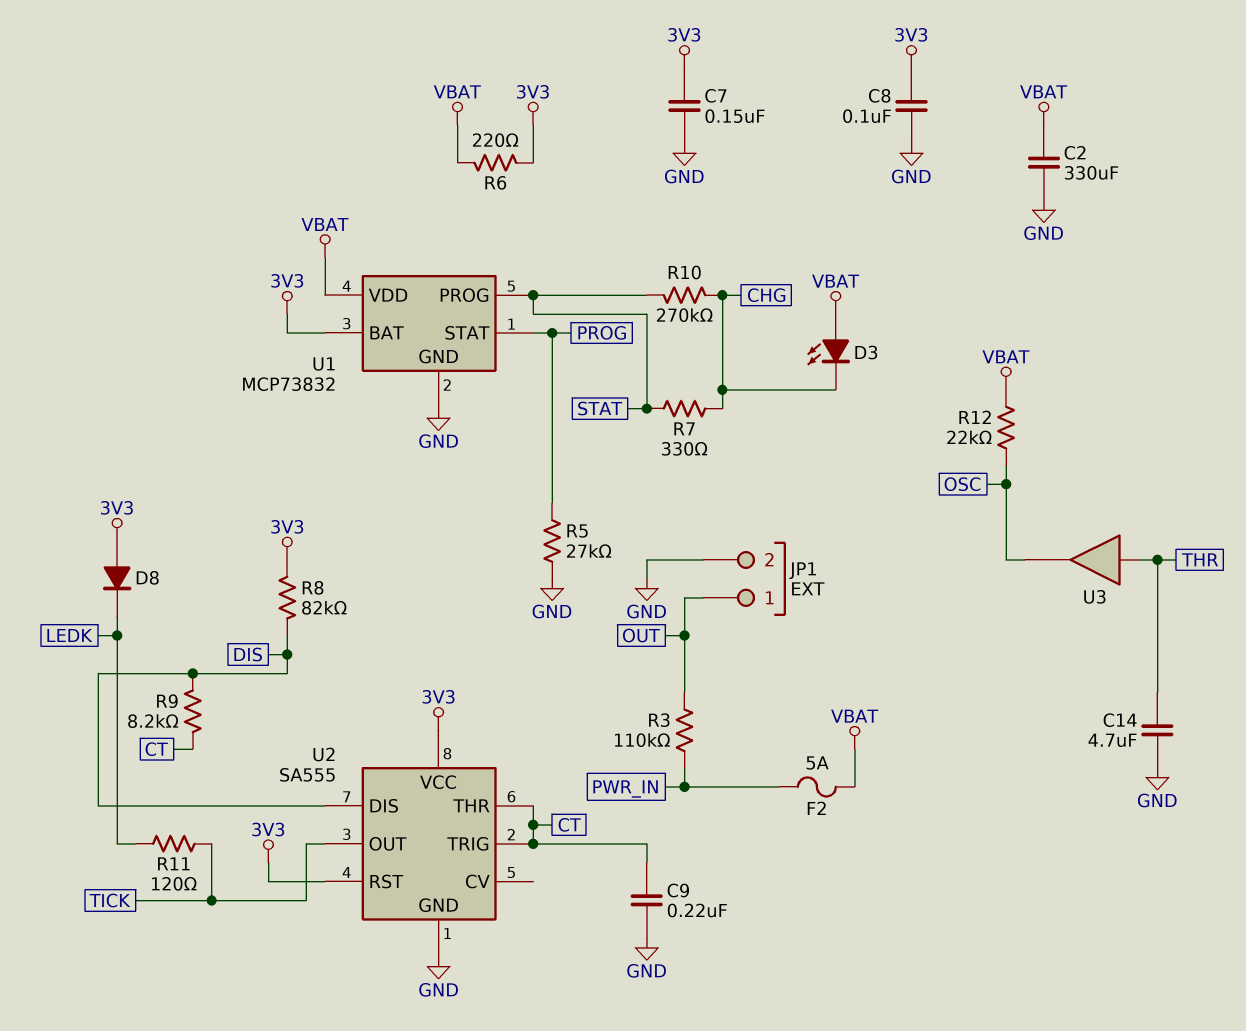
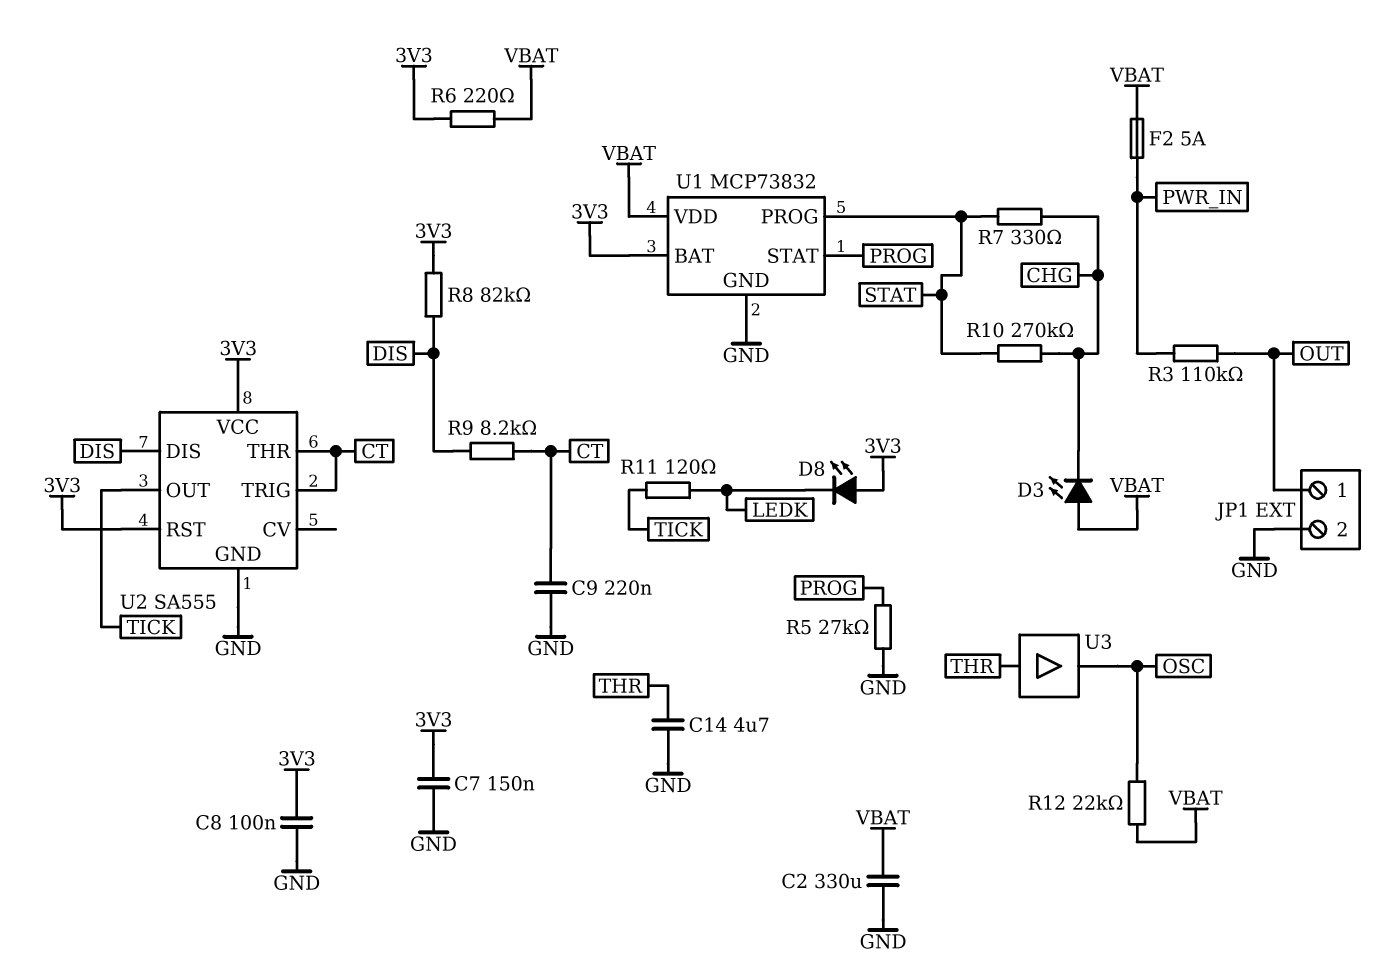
D8: diode (A 3V3, K LEDK) -> LED (A 3V3, K LEDK)

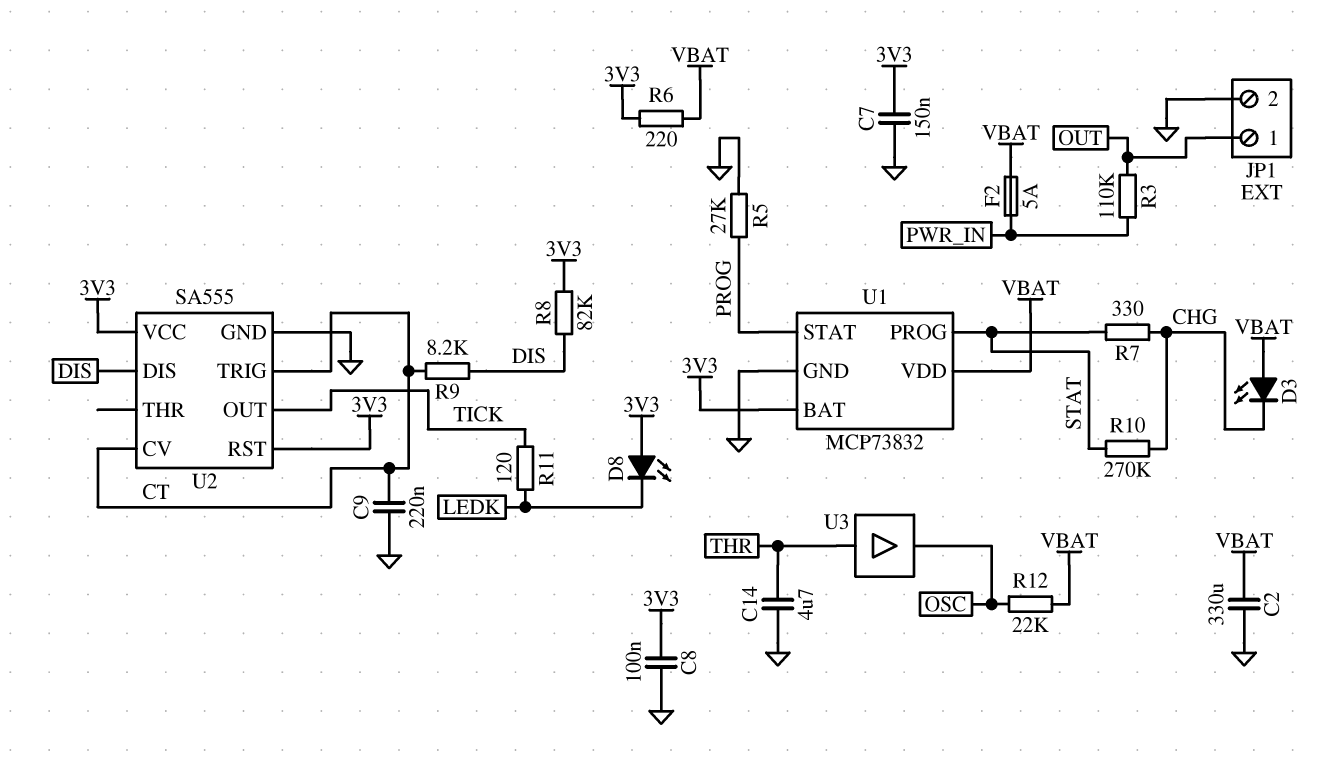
U2 pin CV: none -> CT
U2 pin THR: CT -> none

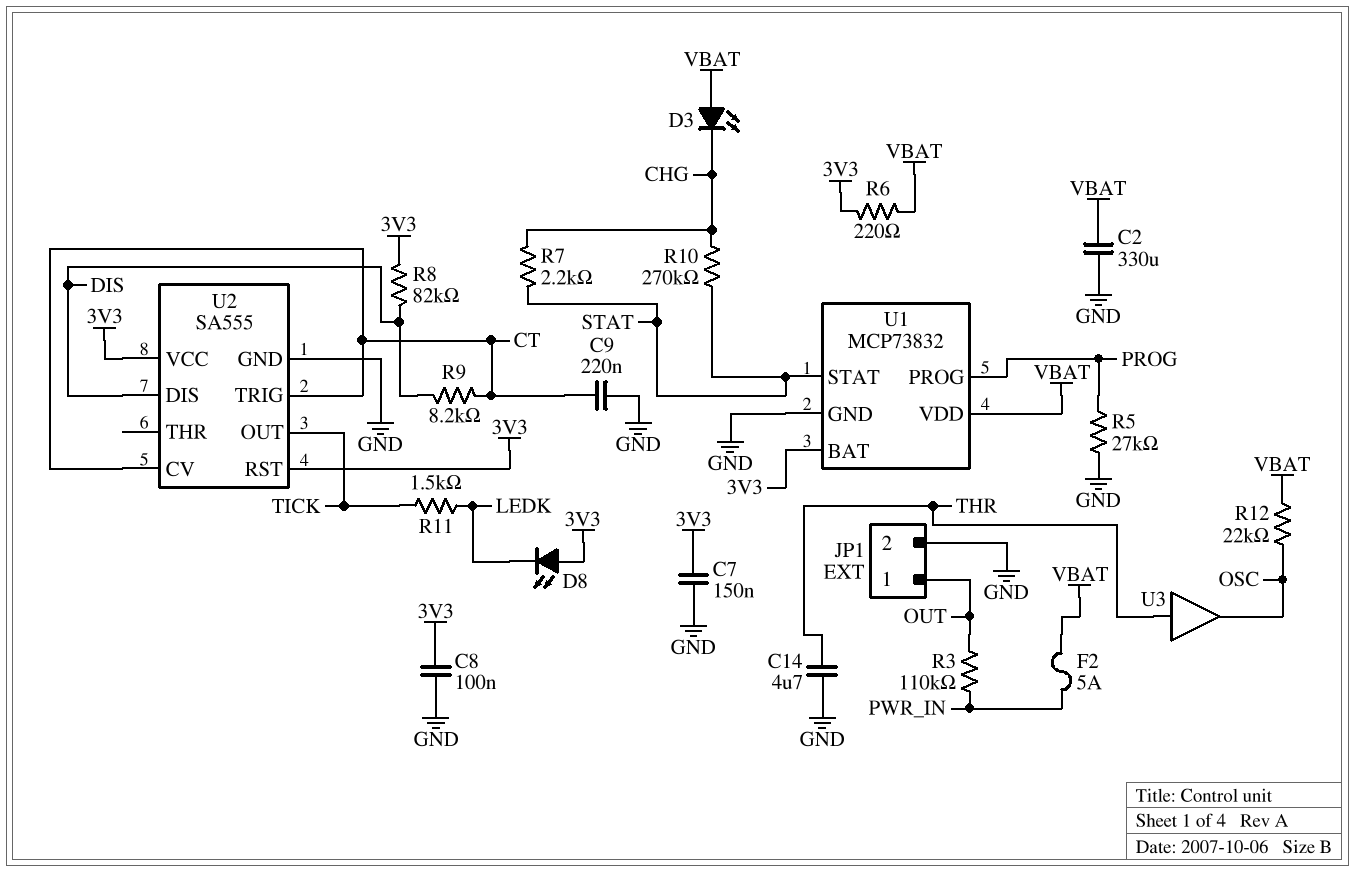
R7: 330 (CHG, STAT) -> 2.2k (CHG, STAT)
R11: 120 (LEDK, TICK) -> 1.5k (LEDK, TICK)
U1 pin PROG: STAT -> PROG
U1 pin STAT: PROG -> STAT

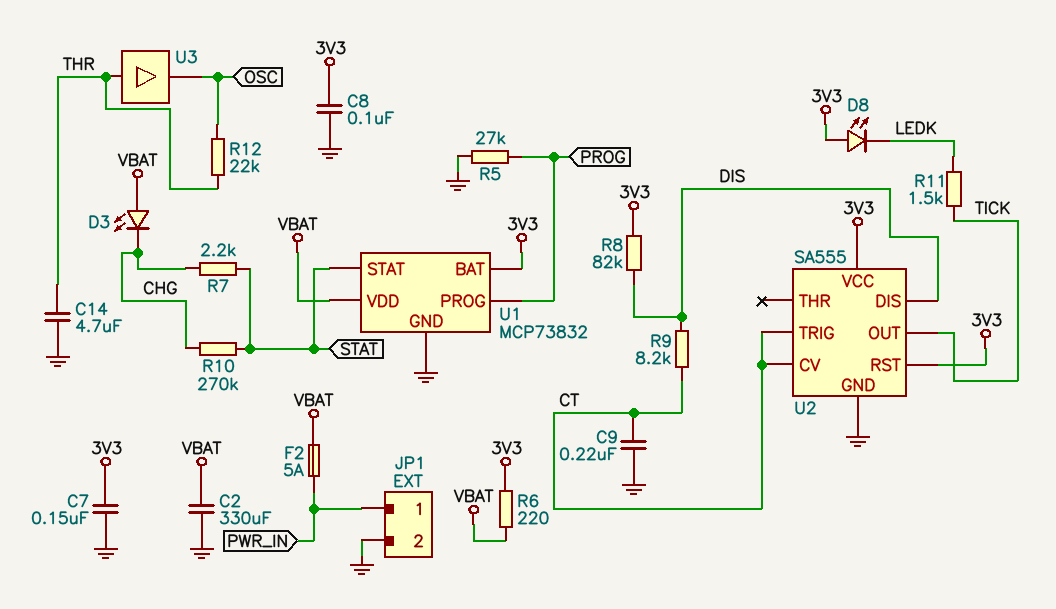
JP1 pin 1: OUT -> PWR_IN
R3: 110k (OUT, PWR_IN) -> none
R12: 22k (OSC, VBAT) -> 22k (OSC, THR)

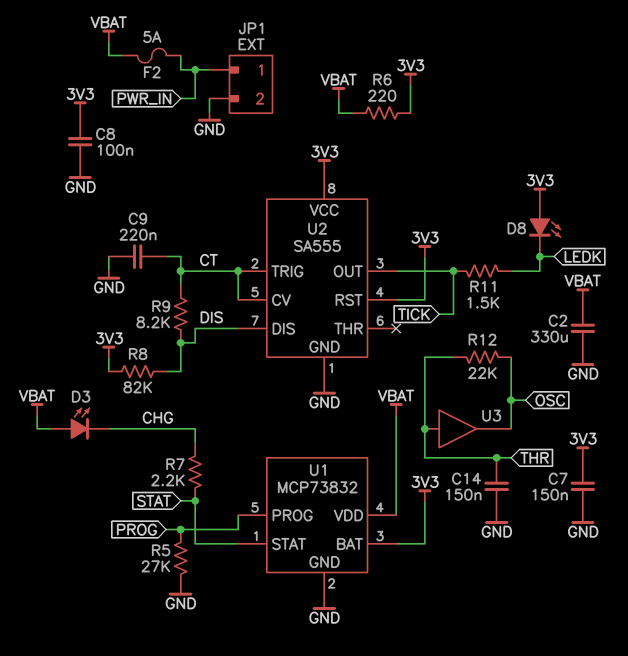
C14: 4.7uF (GND, THR) -> 150nF (GND, THR)
R10: 270k (CHG, STAT) -> none

